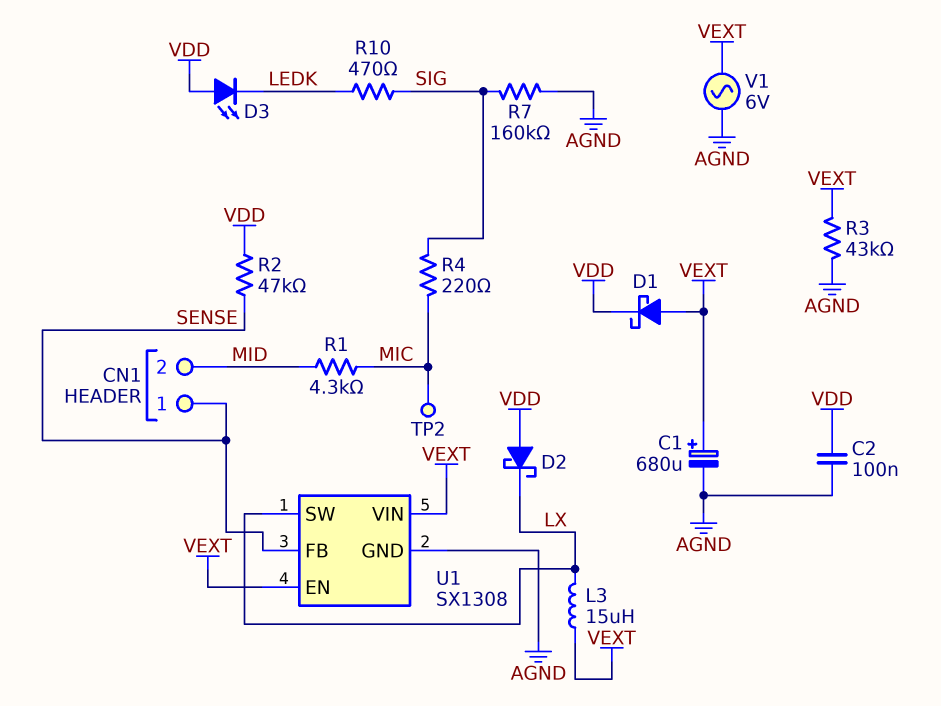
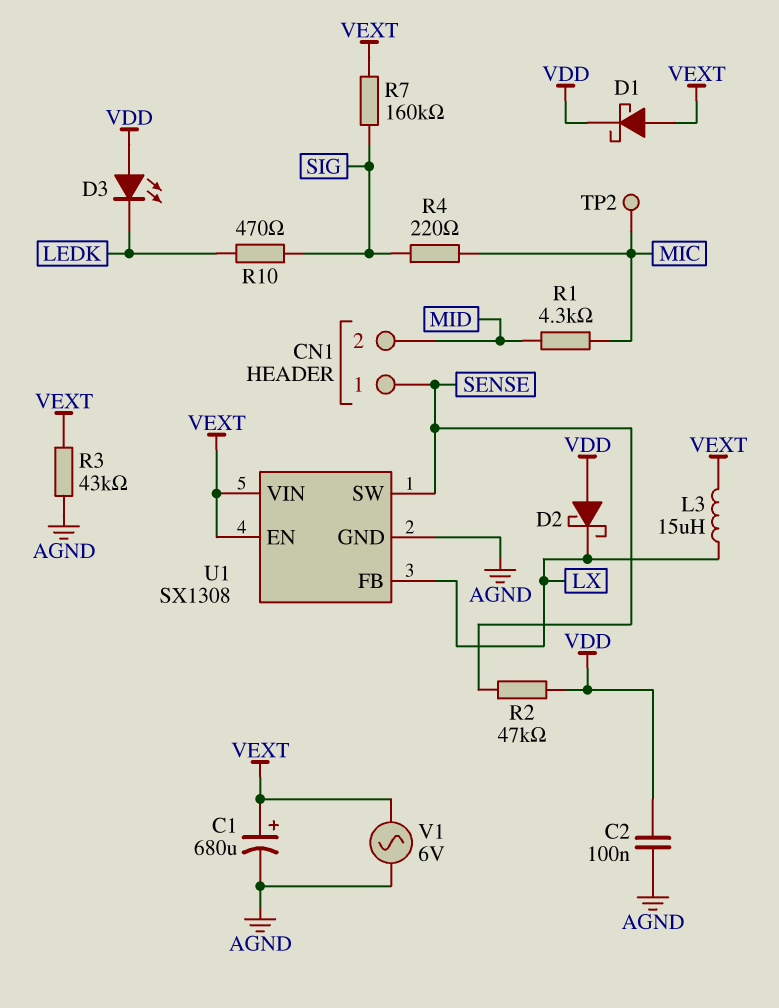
R7: 160k (AGND, SIG) -> 160k (SIG, VEXT)
U1 pin FB: SENSE -> LX
U1 pin SW: LX -> SENSE

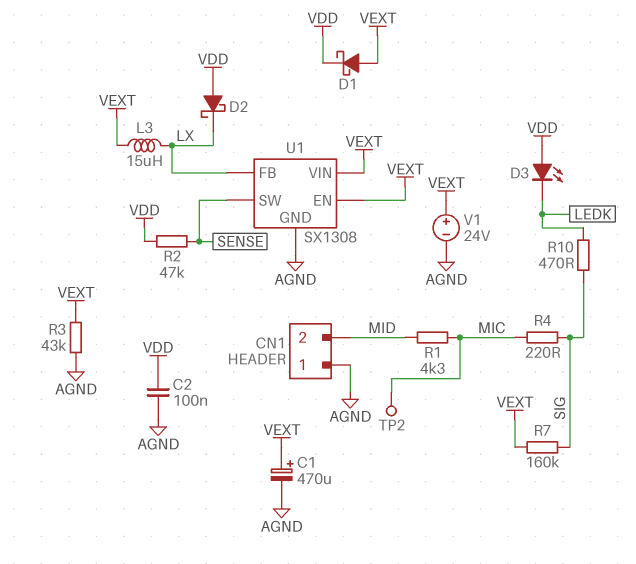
C1: 680uF (plus VEXT, minus AGND) -> 470uF (plus VEXT, minus AGND)
CN1 pin 1: SENSE -> AGND
V1: AC 6V (AGND, VEXT) -> 24V (plus VEXT, minus AGND)

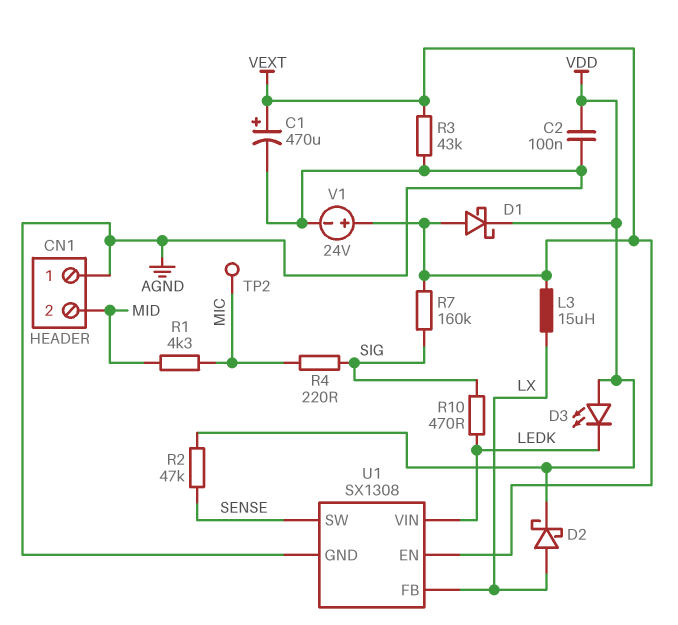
D2: schottky (A VDD, K LX) -> schottky (A LX, K VDD)
U1 pin VIN: VEXT -> LEDK

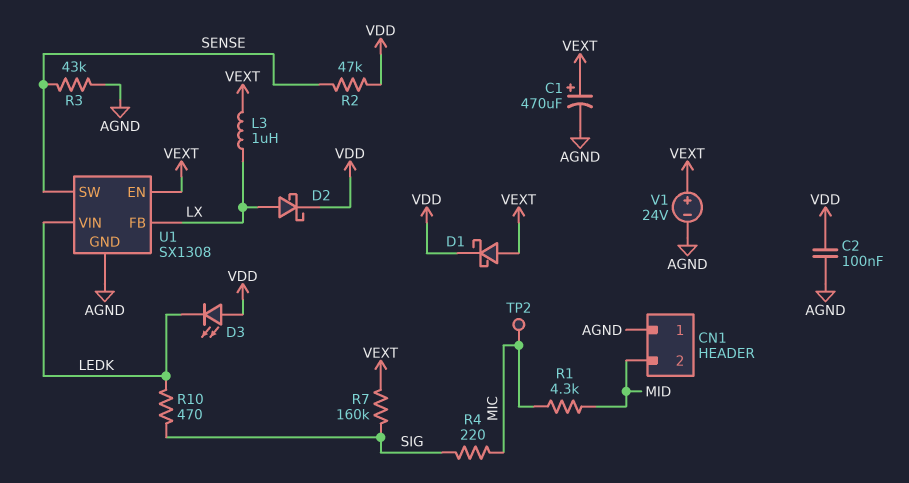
L3: 15uH (LX, VEXT) -> 1uH (LX, VEXT)
R3: 43k (AGND, VEXT) -> 43k (AGND, SENSE)

